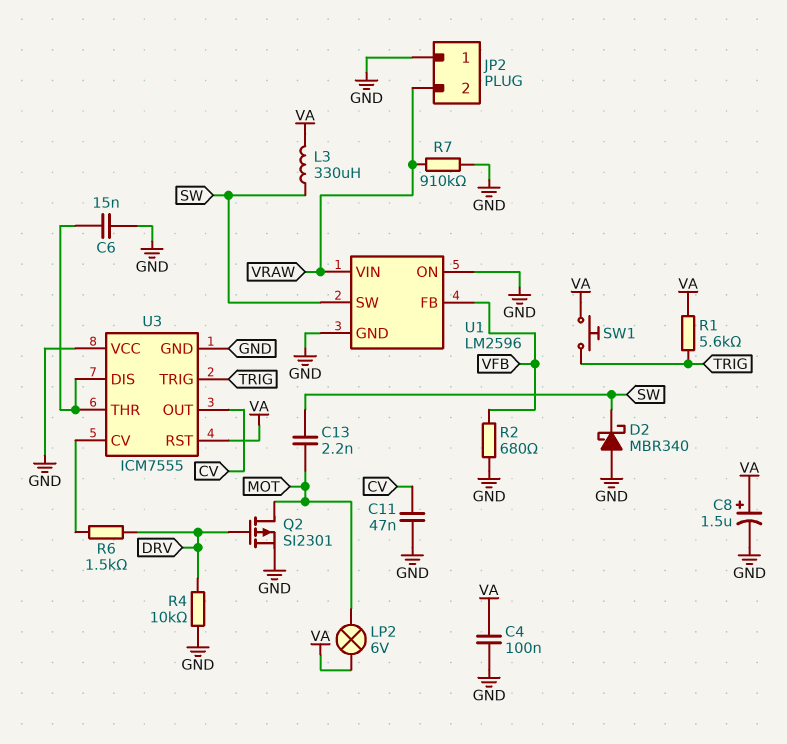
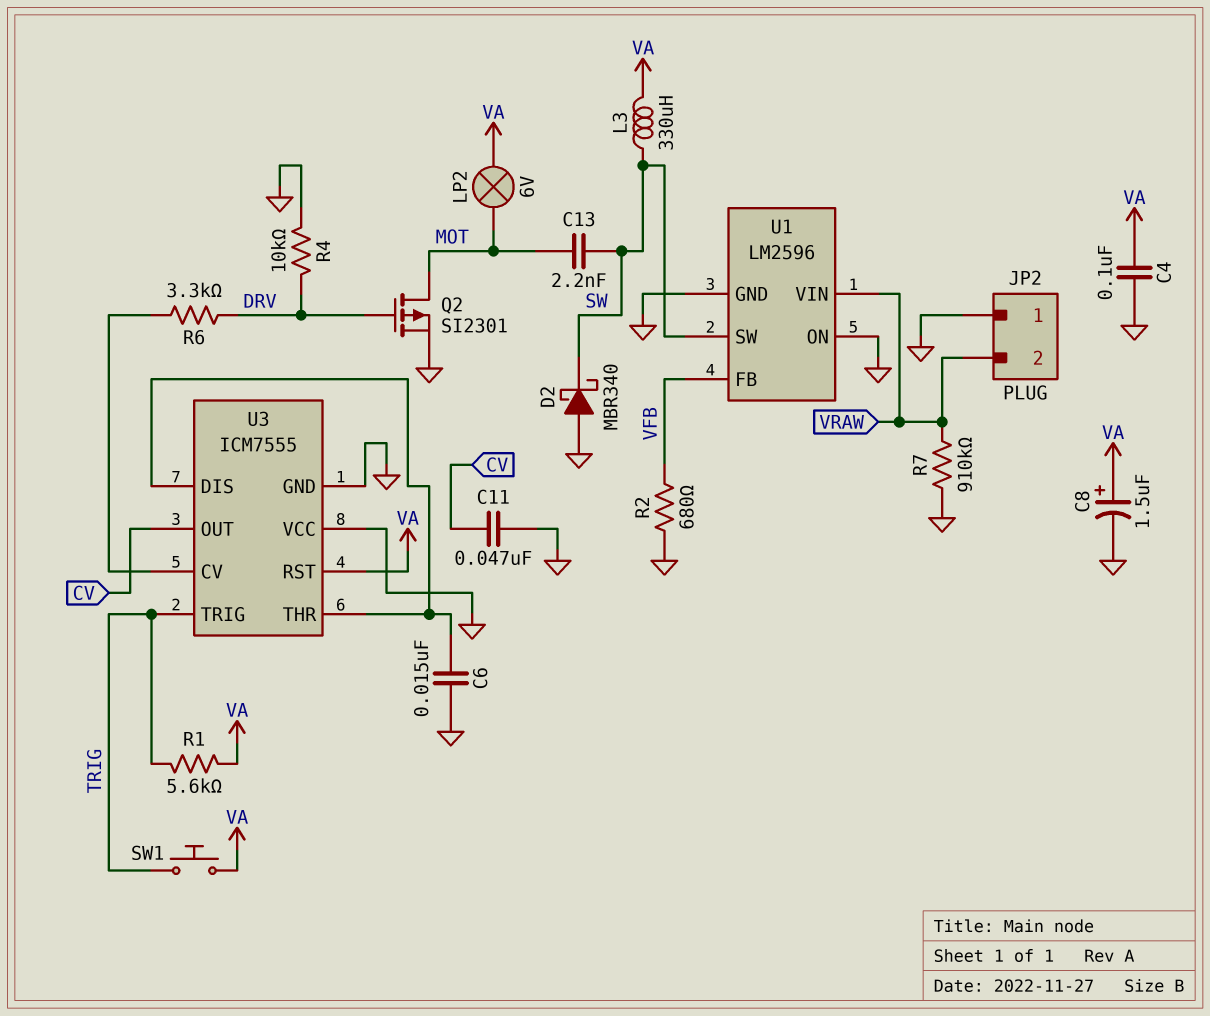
R6: 1.5k (DRV, U3/CV) -> 3.3k (DRV, U3/CV)

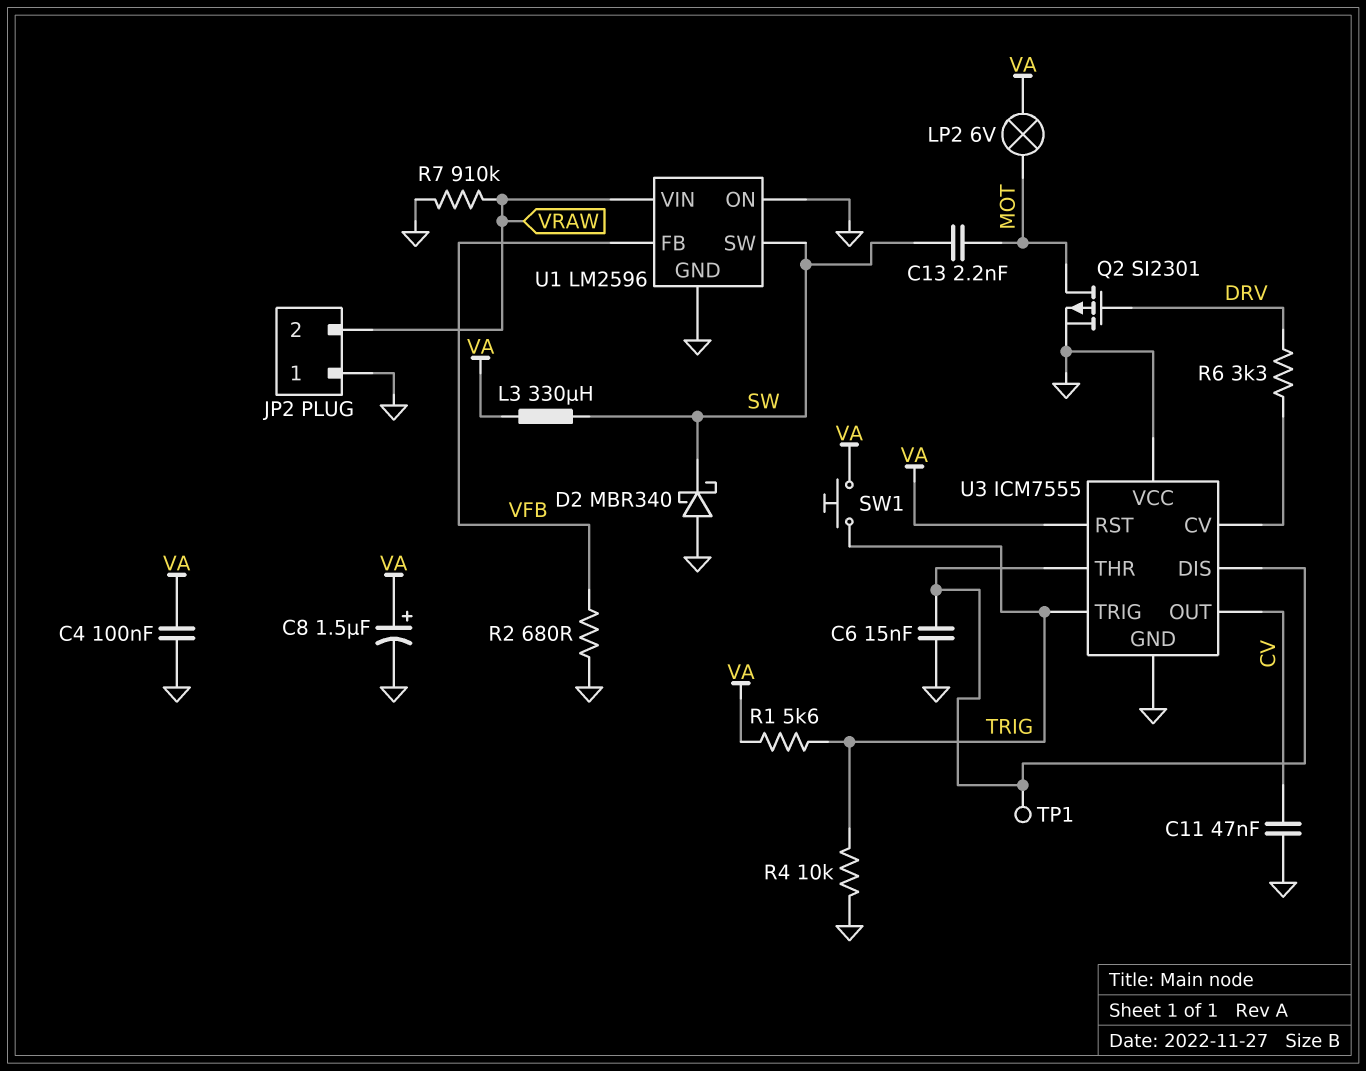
R4: 10k (DRV, GND) -> 10k (GND, TRIG)
TP1: none -> test point (U3/DIS)

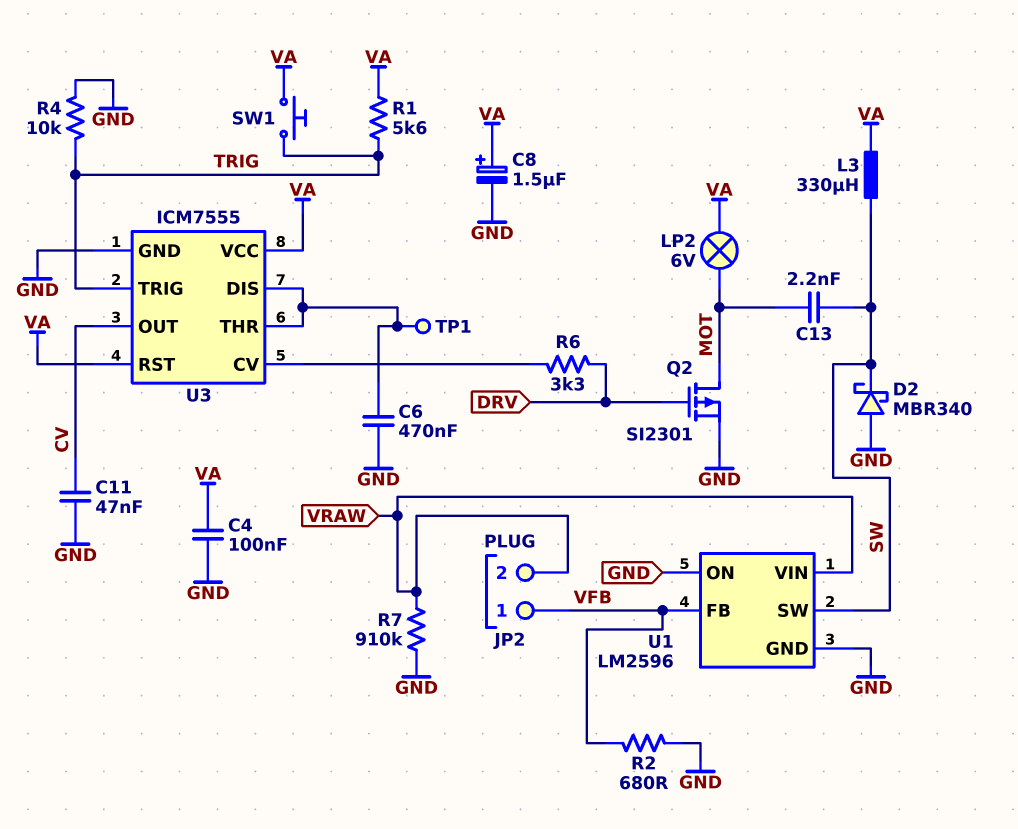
C6: 15nF (GND, U3/DIS) -> 470nF (GND, U3/DIS)
JP2 pin 1: GND -> VFB
U3 pin VCC: GND -> VA

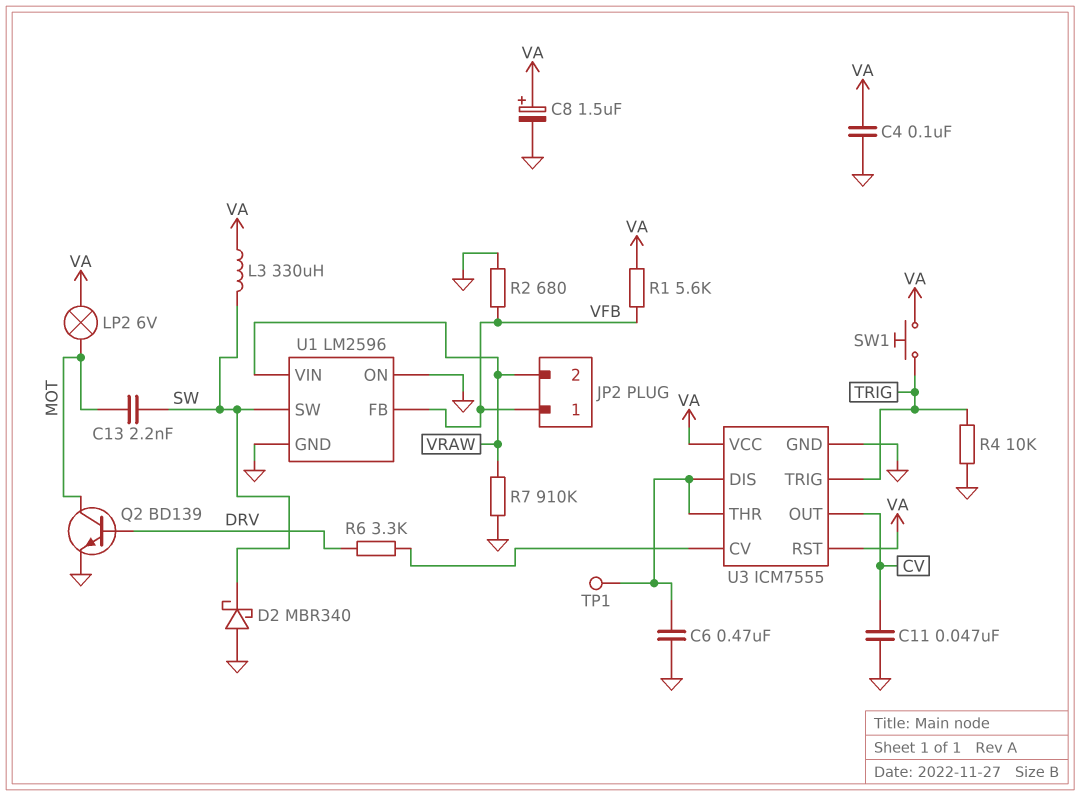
Q2: PMOS SI2301 (G DRV, D MOT, S GND) -> NPN BD139 (B DRV, C MOT, E GND)
R1: 5.6k (TRIG, VA) -> 5.6k (VA, VFB)

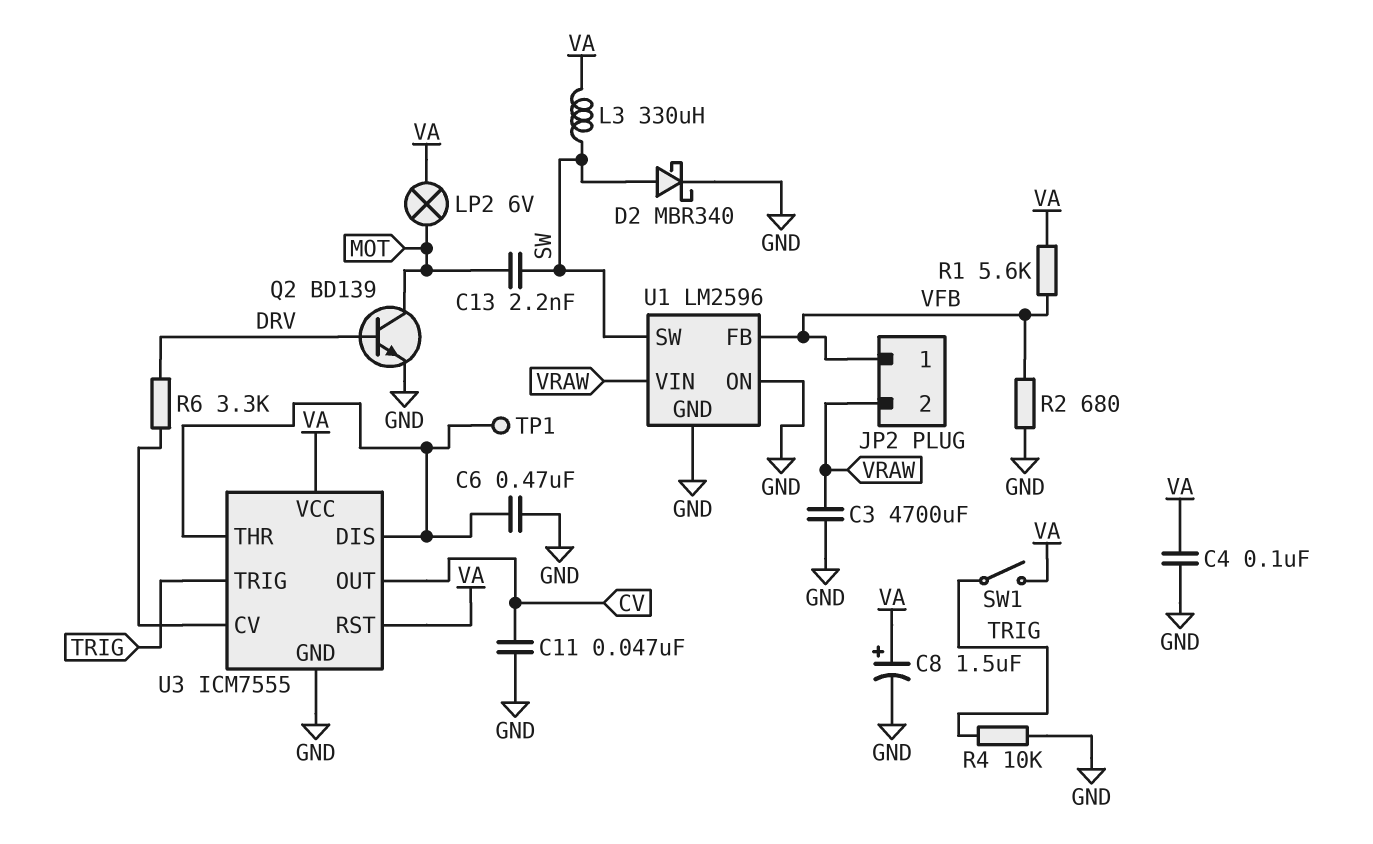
C3: none -> 4700uF (GND, VRAW)
D2: schottky MBR340 (A GND, K SW) -> schottky MBR340 (A SW, K GND)
R7: 910k (GND, VRAW) -> none
SW1: button (TRIG, VA) -> switch (TRIG, VA)

